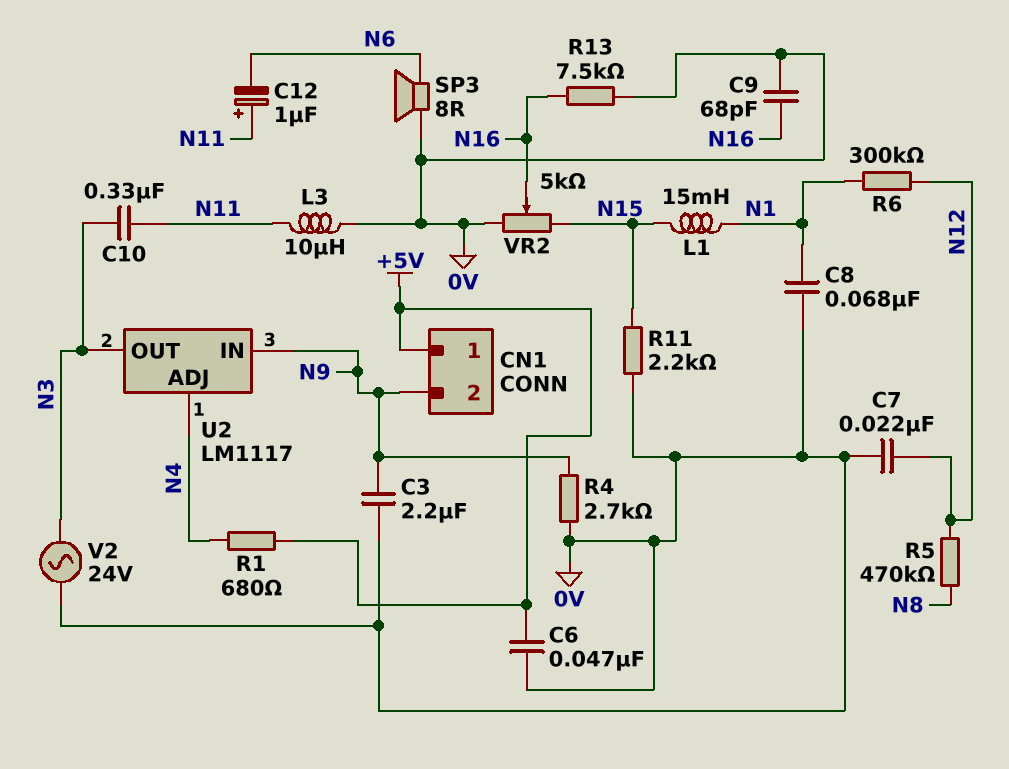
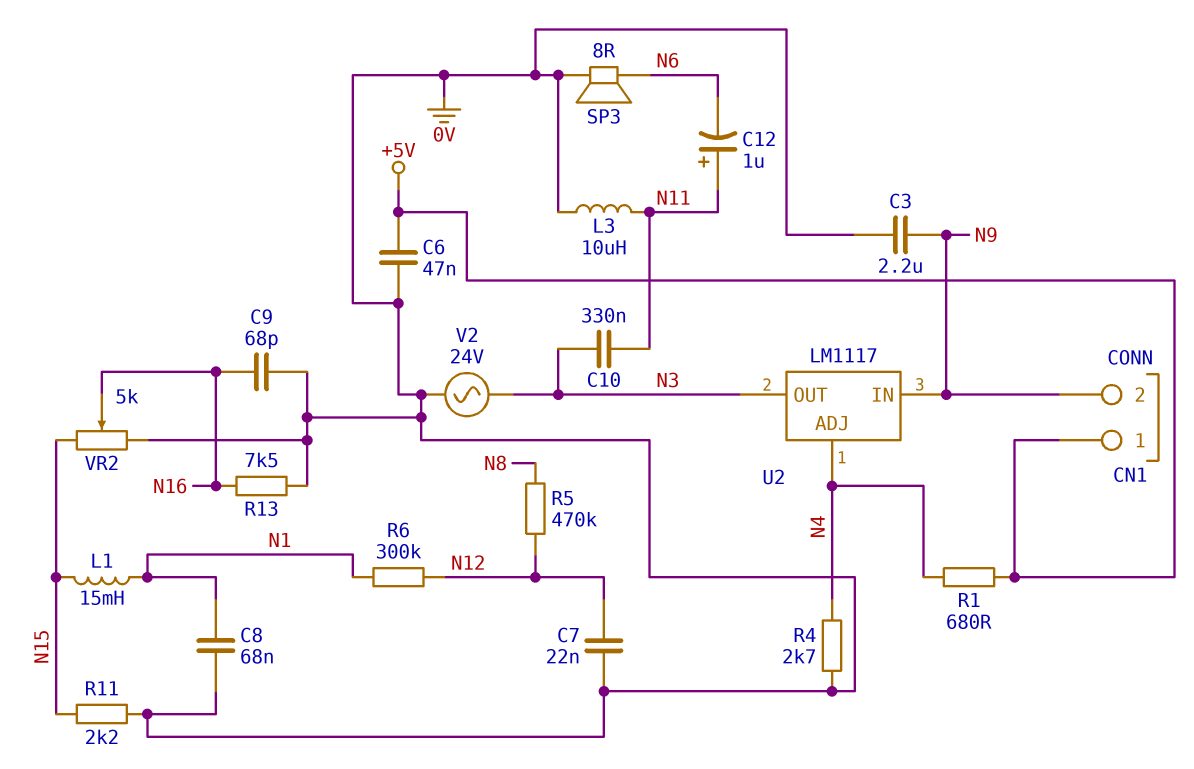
R4: 2.7k (0V, N9) -> 2.7k (0V, N4)

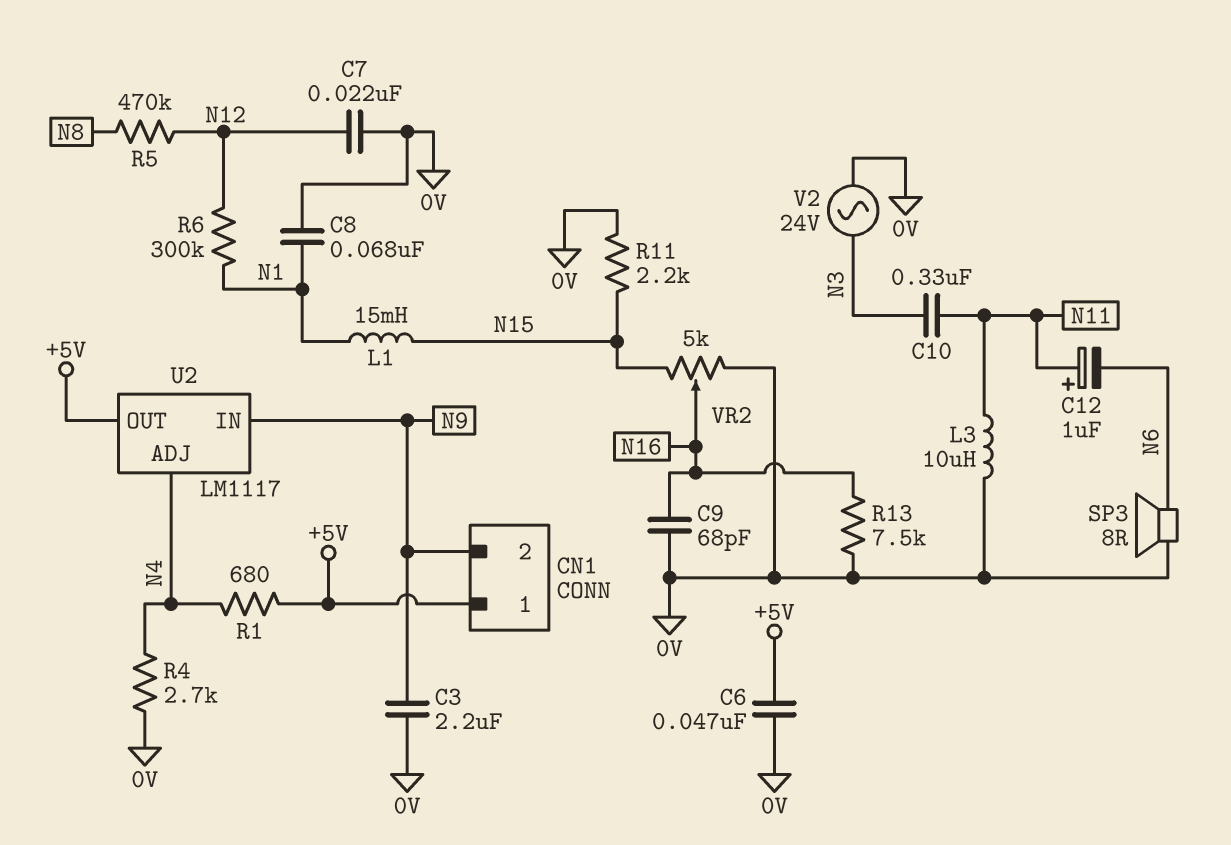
U2 pin OUT: N3 -> +5V

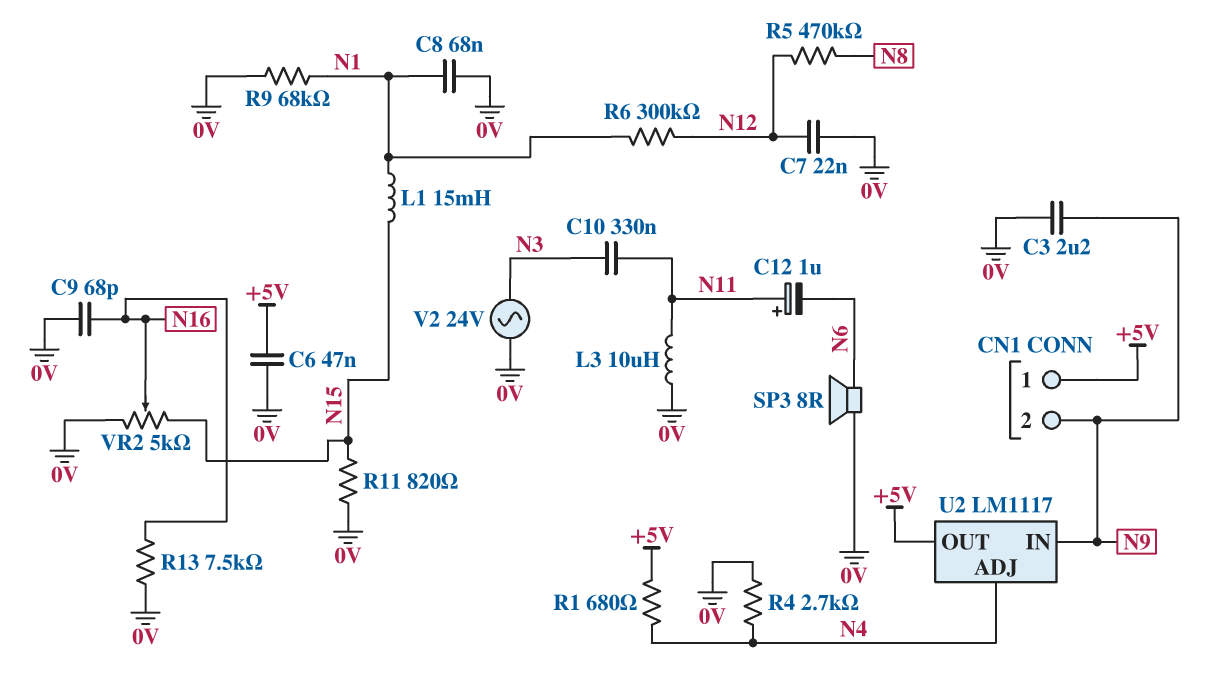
R9: none -> 68k (0V, N1)
R11: 2.2k (0V, N15) -> 820 (0V, N15)

